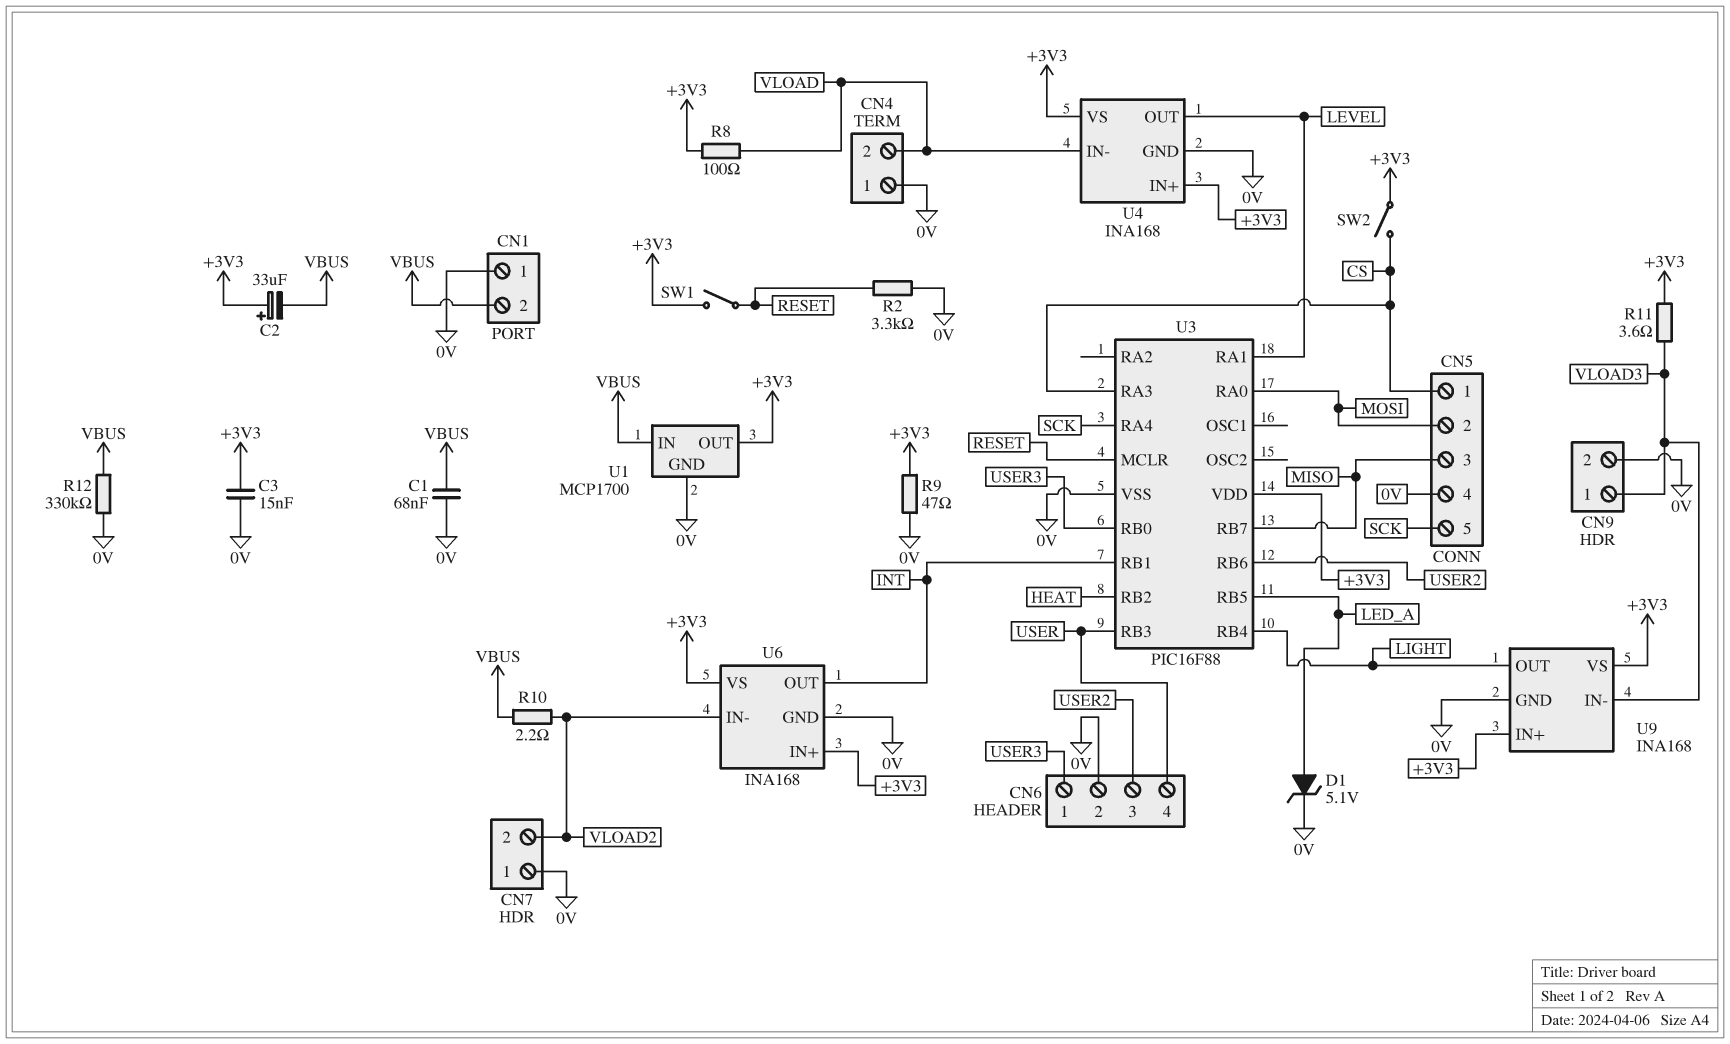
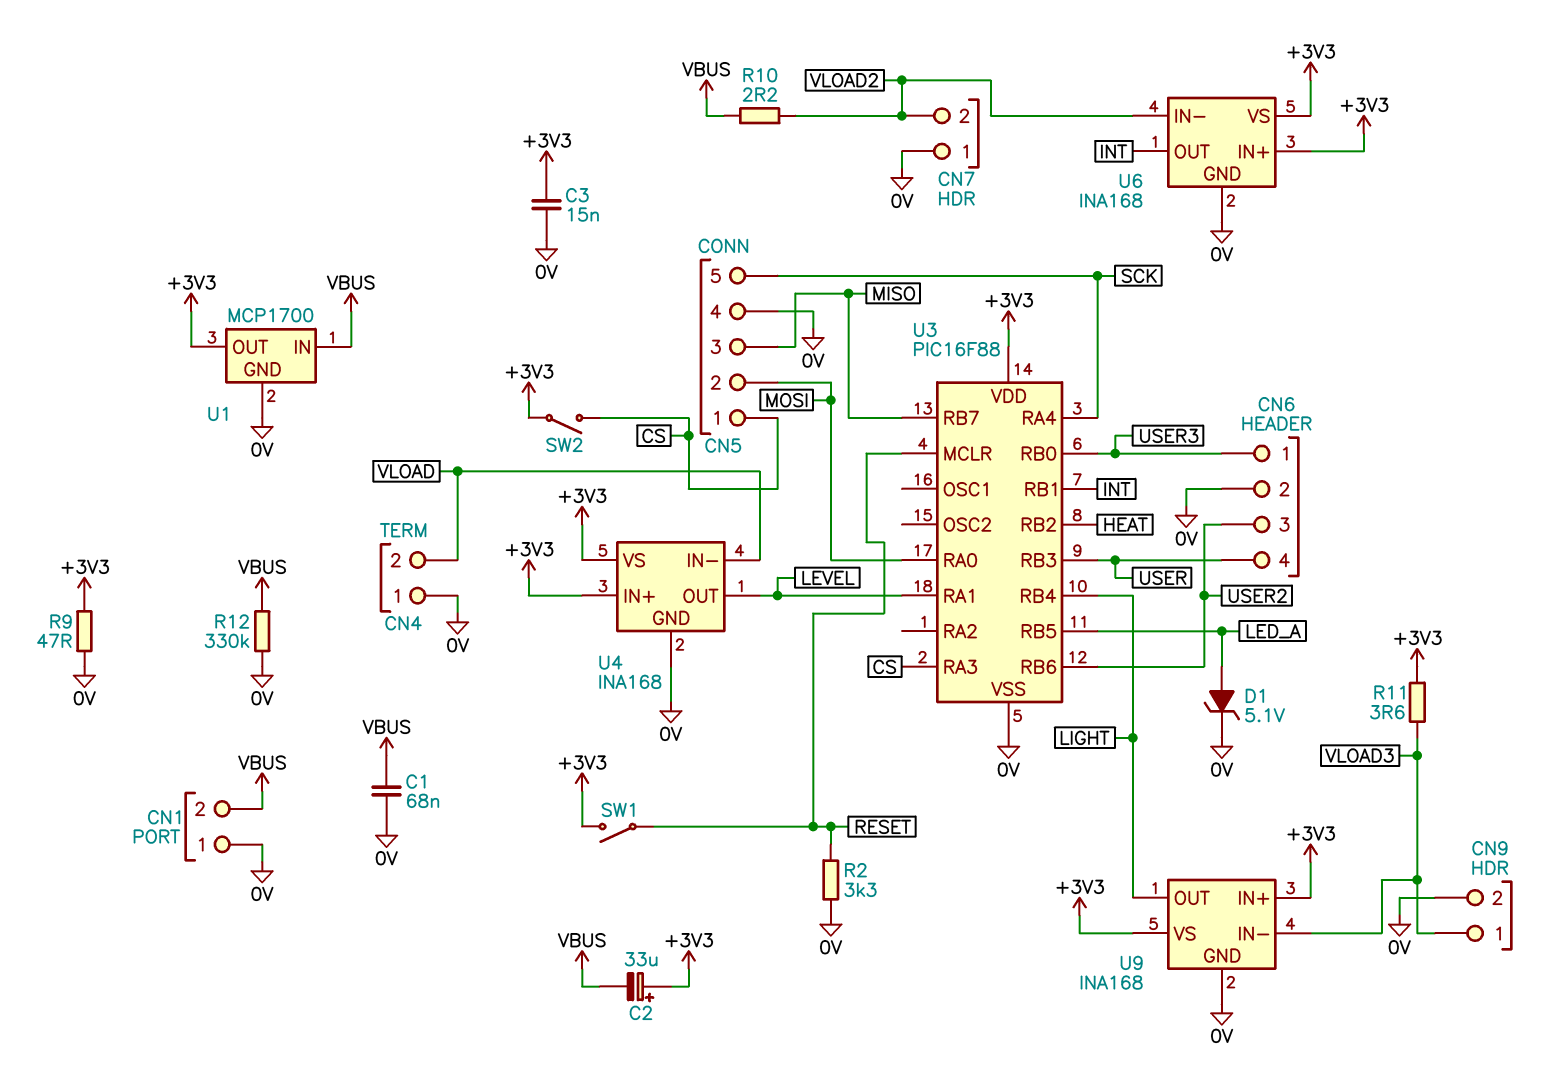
R8: 100 (+3V3, VLOAD) -> none

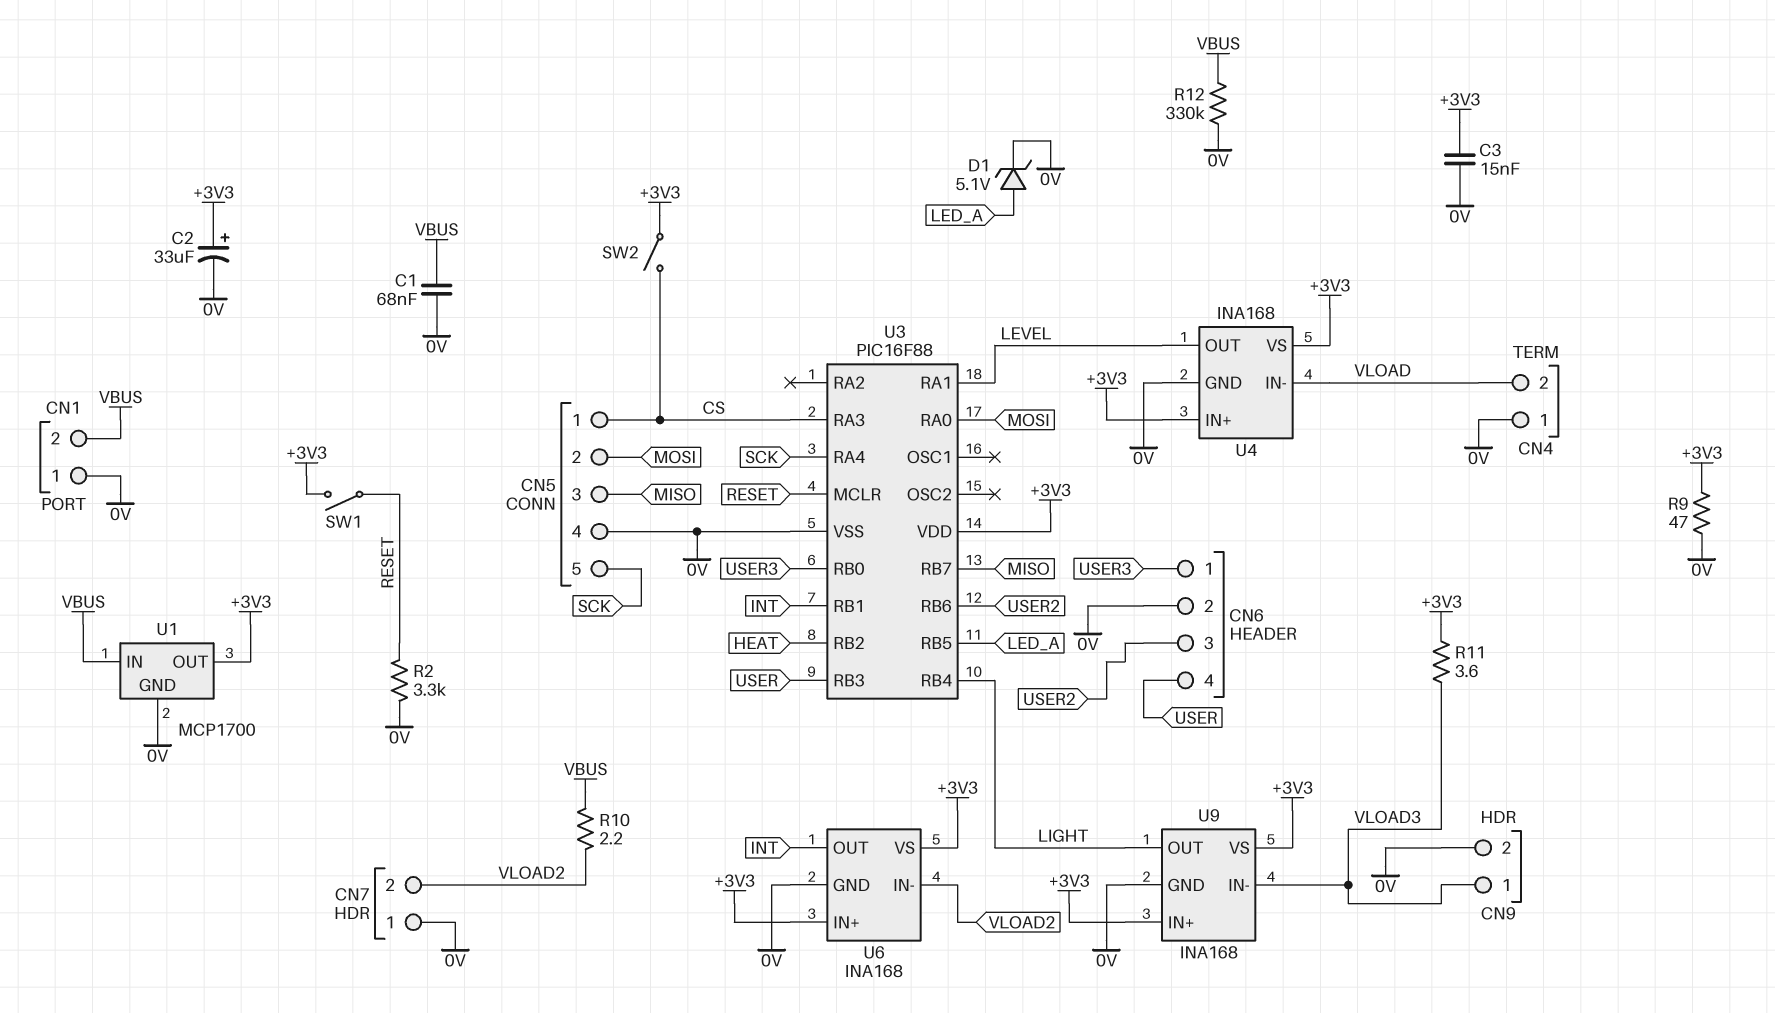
C2: 33uF (plus +3V3, minus VBUS) -> 33uF (plus +3V3, minus 0V)

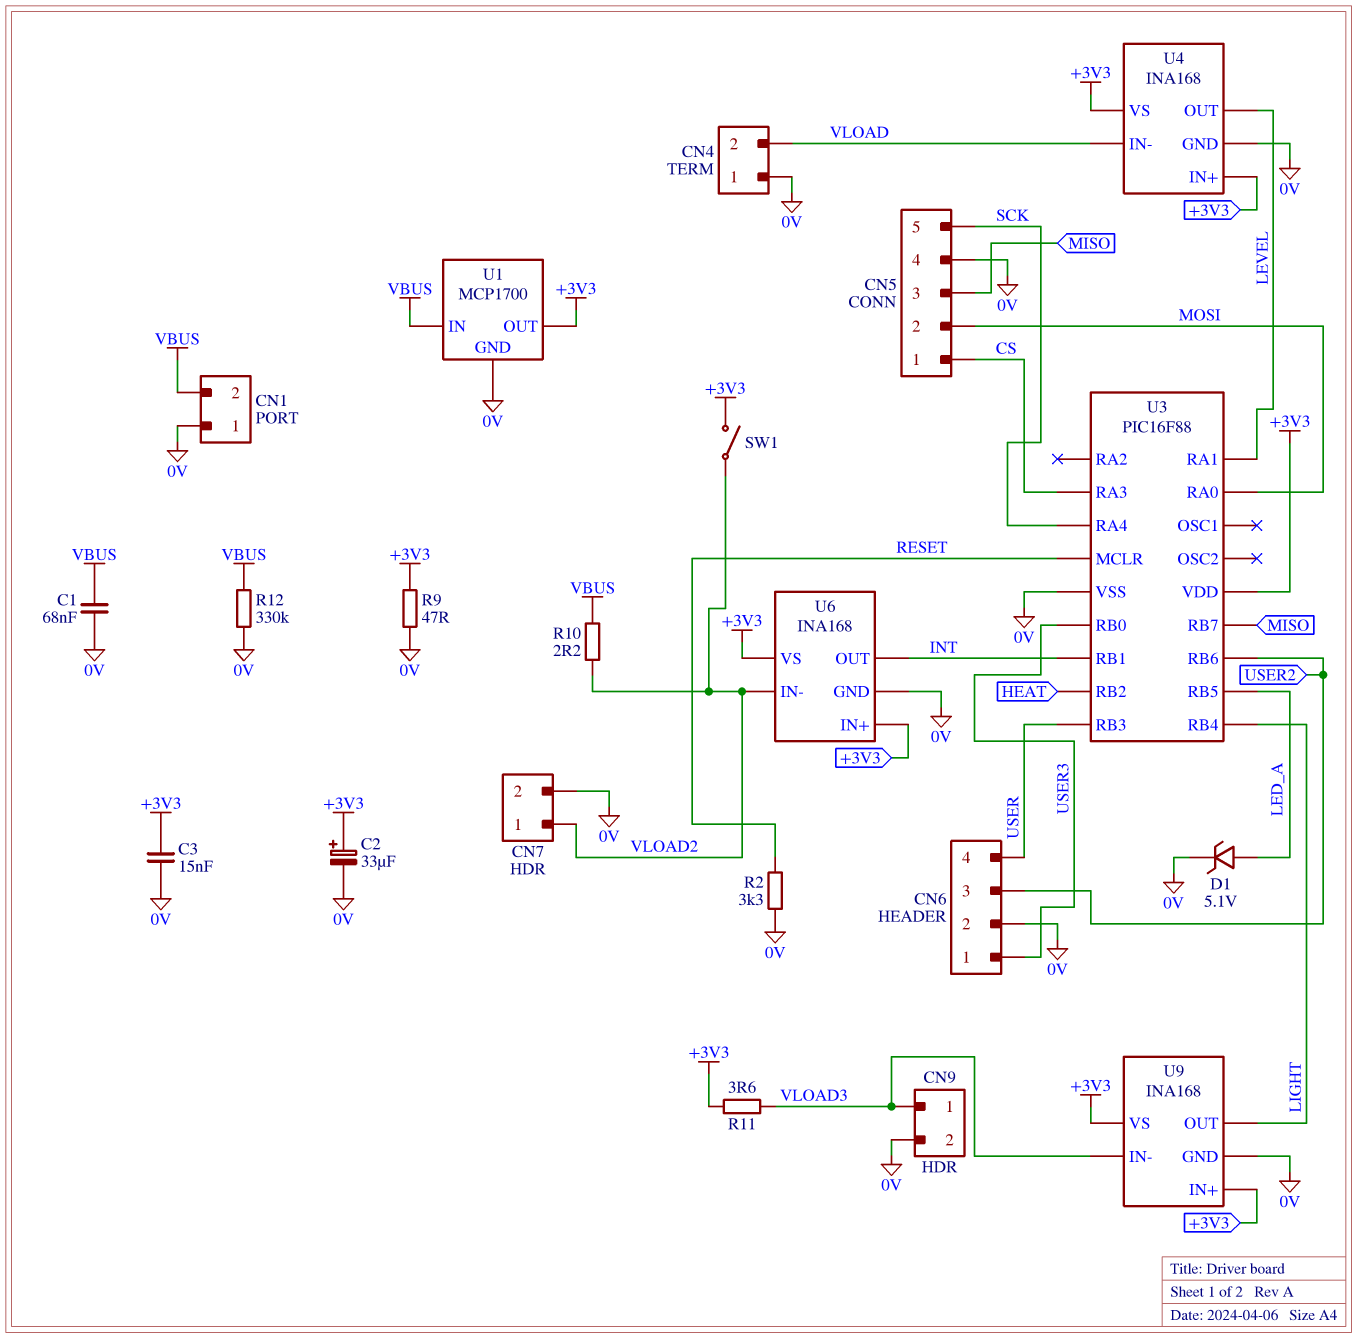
CN7 pin 1: 0V -> VLOAD2
CN7 pin 2: VLOAD2 -> 0V
SW1: switch (+3V3, RESET) -> switch (+3V3, VLOAD2)
SW2: switch (+3V3, CS) -> none

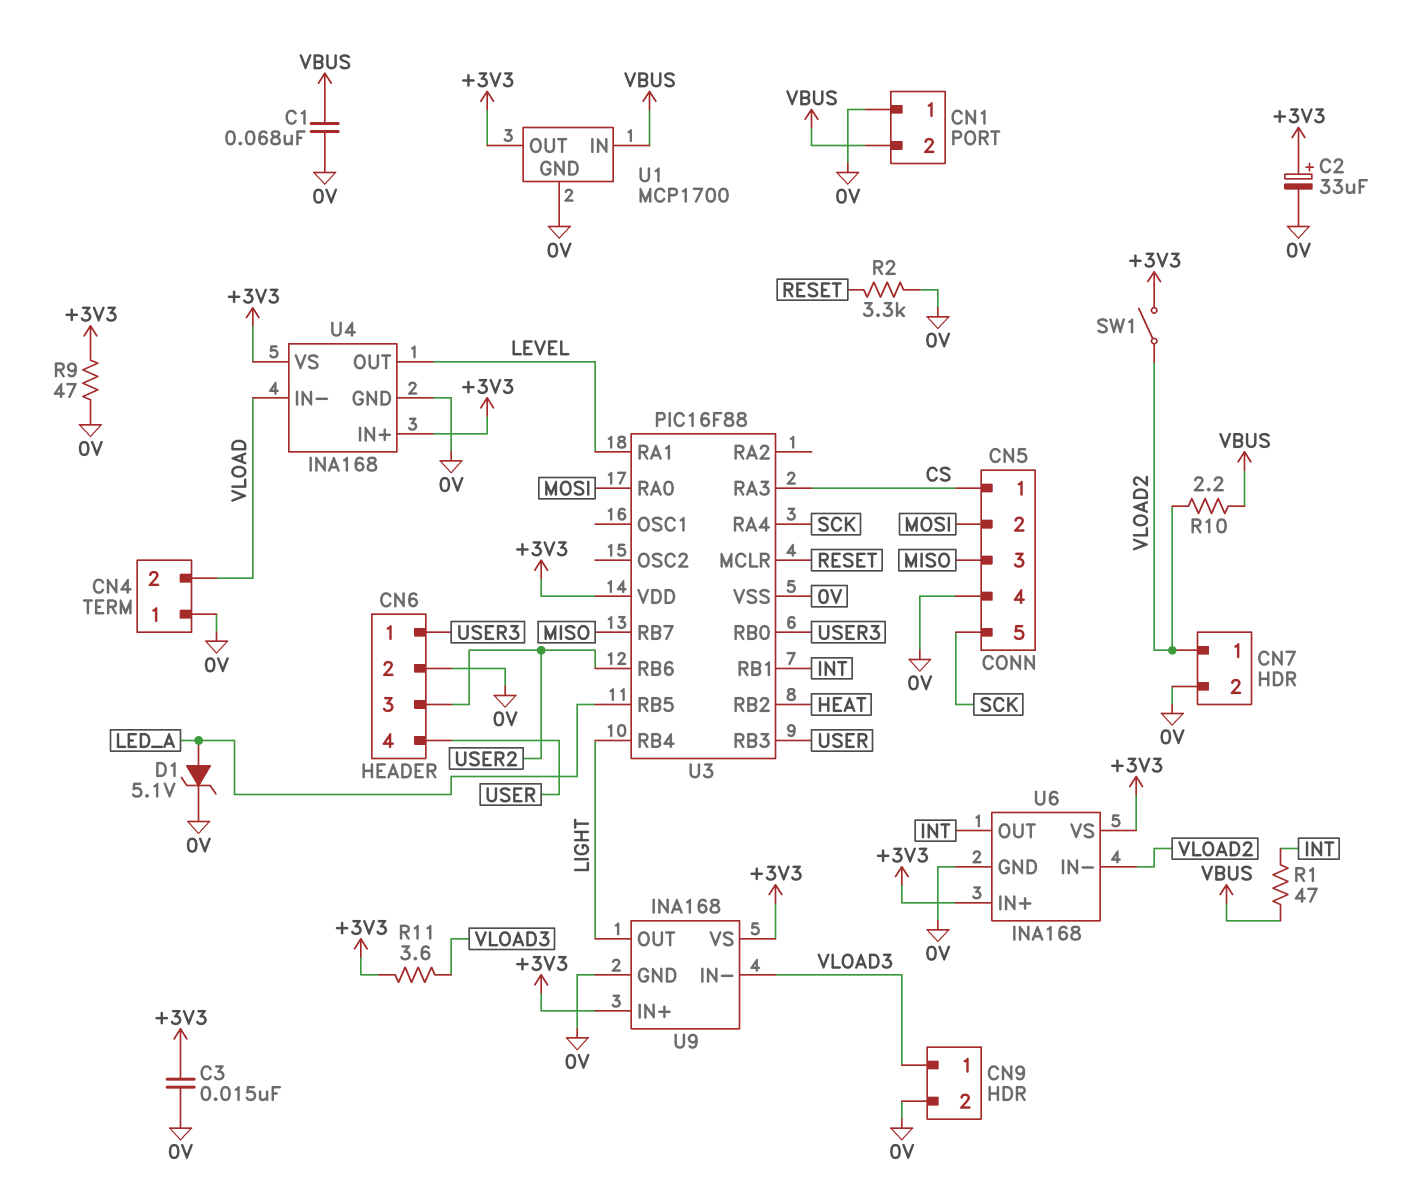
R1: none -> 47 (INT, VBUS)
R12: 330k (0V, VBUS) -> none

